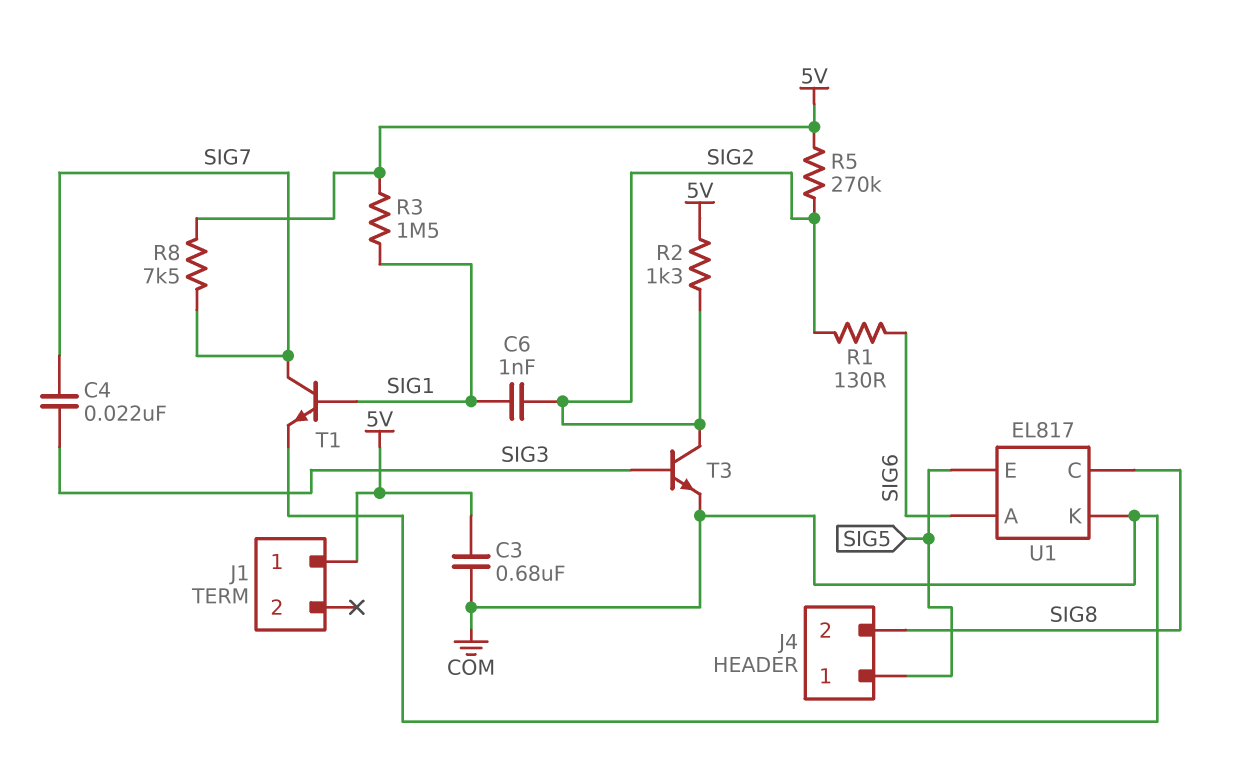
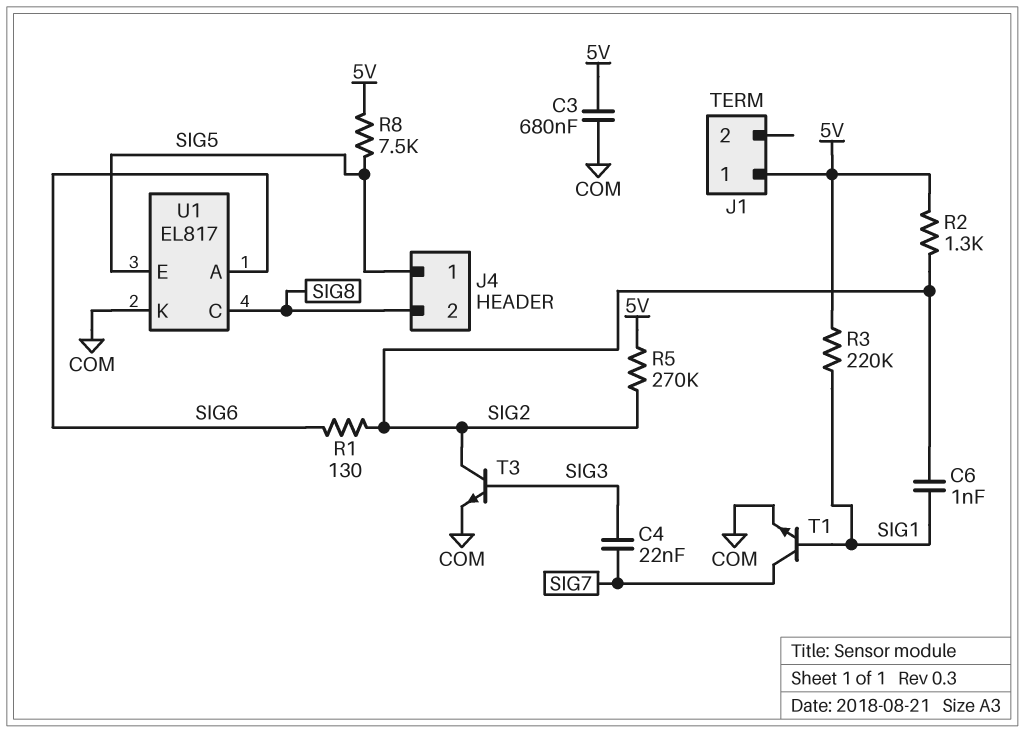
R3: 1.5M (5V, SIG1) -> 220k (5V, SIG1)
R8: 7.5k (5V, SIG7) -> 7.5k (5V, SIG5)

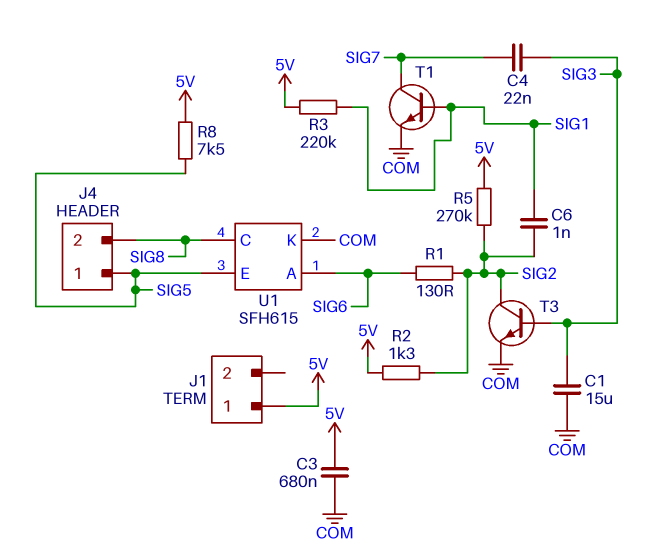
C1: none -> 15uF (COM, SIG3)
U1: EL817 -> SFH615

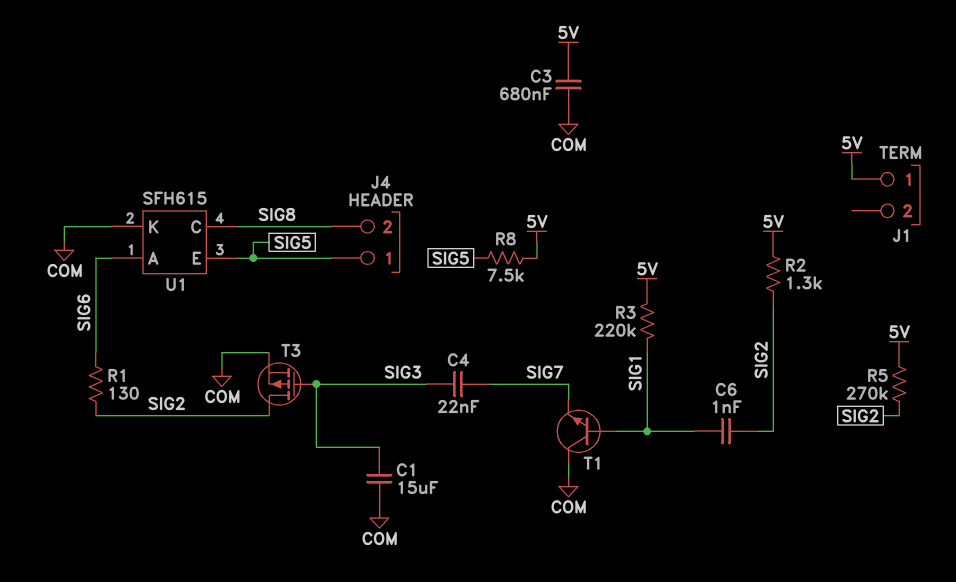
T1: NPN (B SIG1, C SIG7, E COM) -> NPN (B SIG1, C COM, E SIG7)
T3: NPN (B SIG3, C SIG2, E COM) -> PMOS (G SIG3, D SIG2, S COM)

